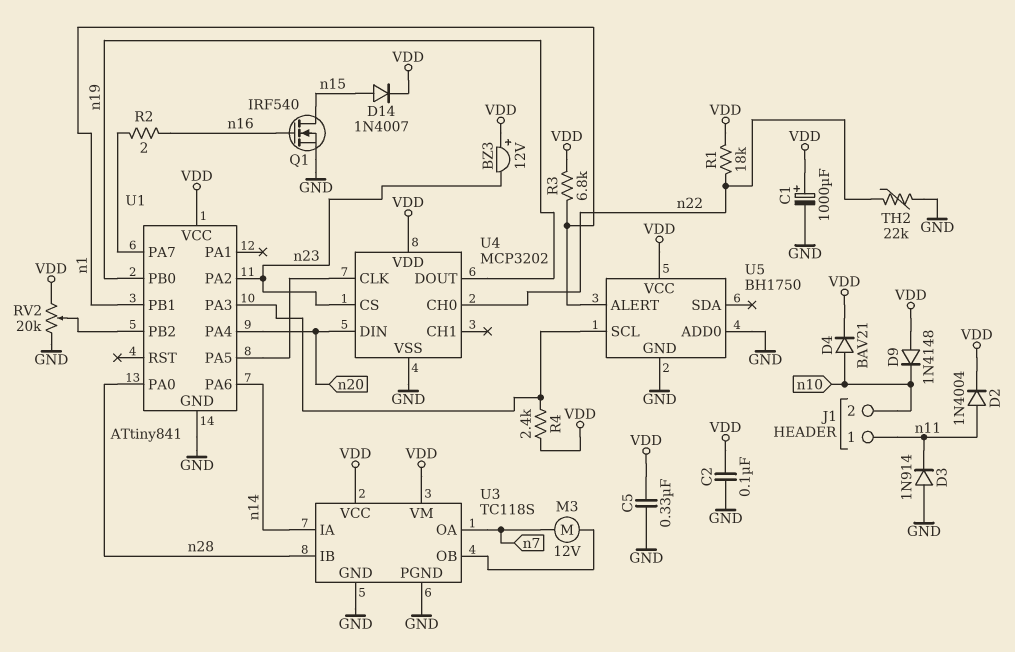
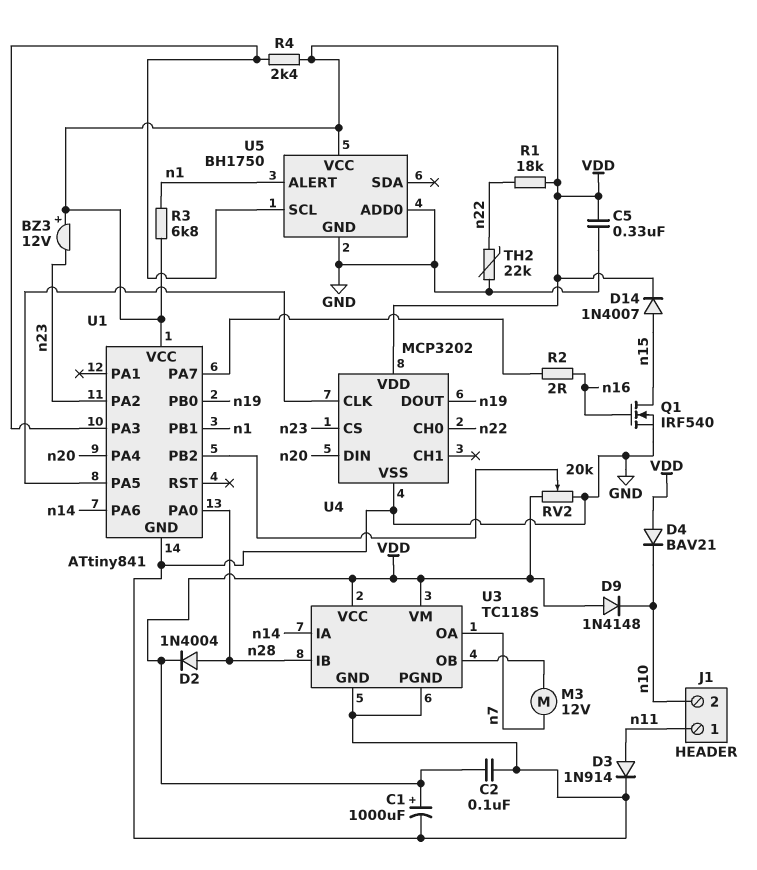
D2: diode 1N4004 (A n11, K VDD) -> diode 1N4004 (A n28, K VDD)
D3: diode 1N914 (A GND, K n11) -> diode 1N914 (A n11, K GND)
D4: diode BAV21 (A n10, K VDD) -> diode BAV21 (A VDD, K n10)

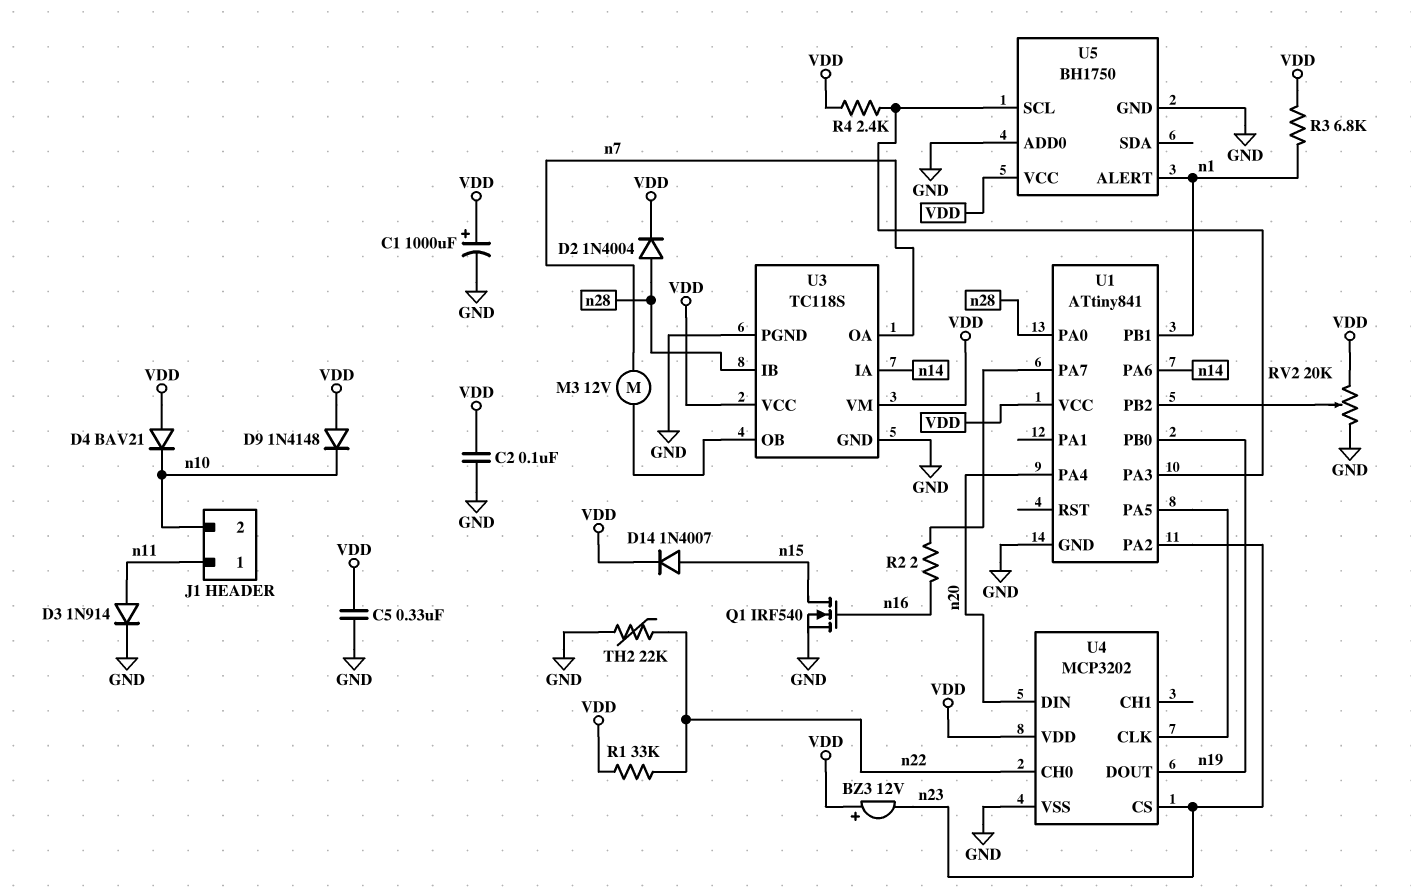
R1: 18k (VDD, n22) -> 33k (VDD, n22)

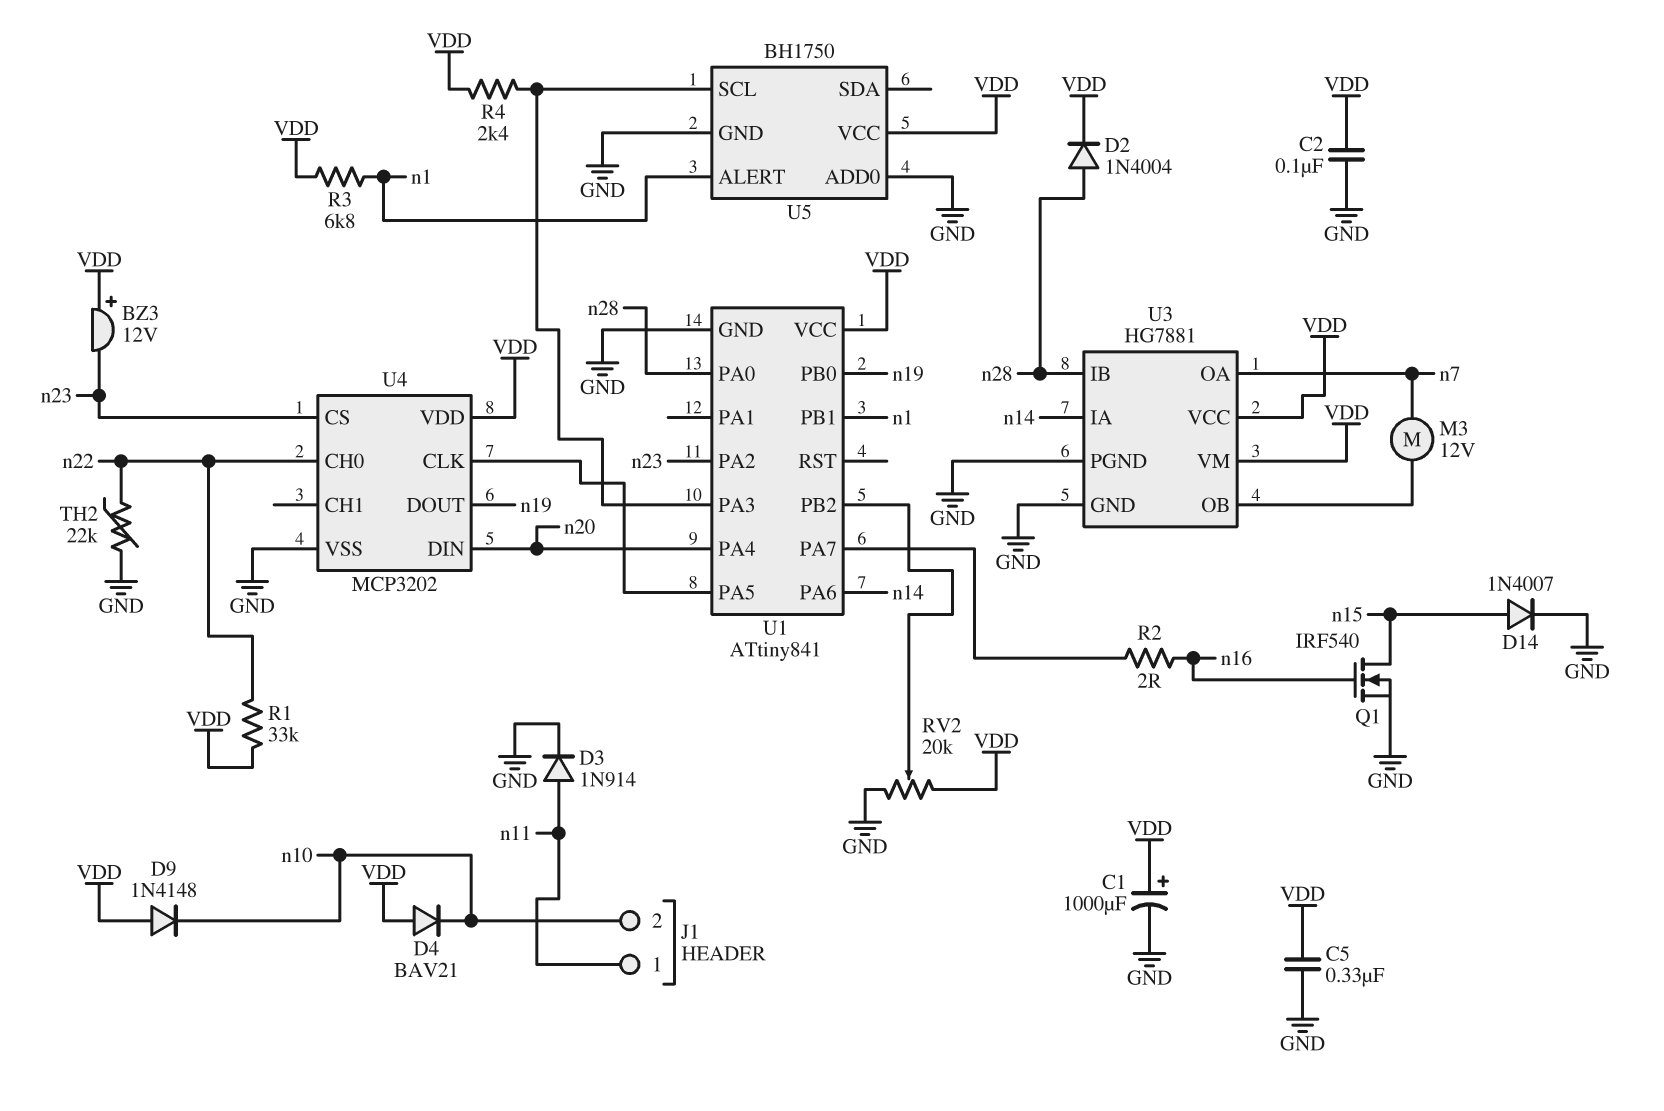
D14: diode 1N4007 (A n15, K VDD) -> diode 1N4007 (A n15, K GND)
U3: TC118S -> HG7881

